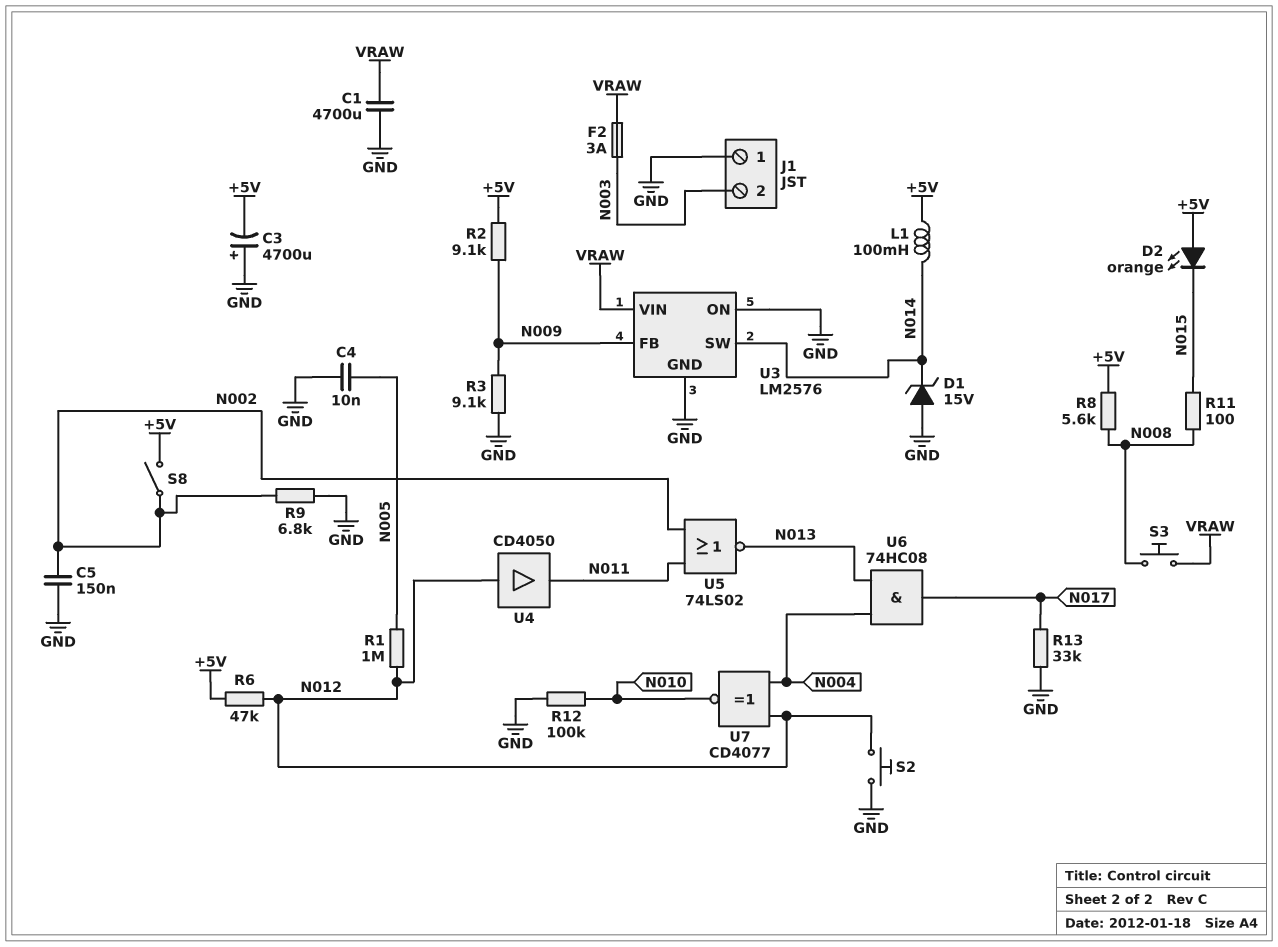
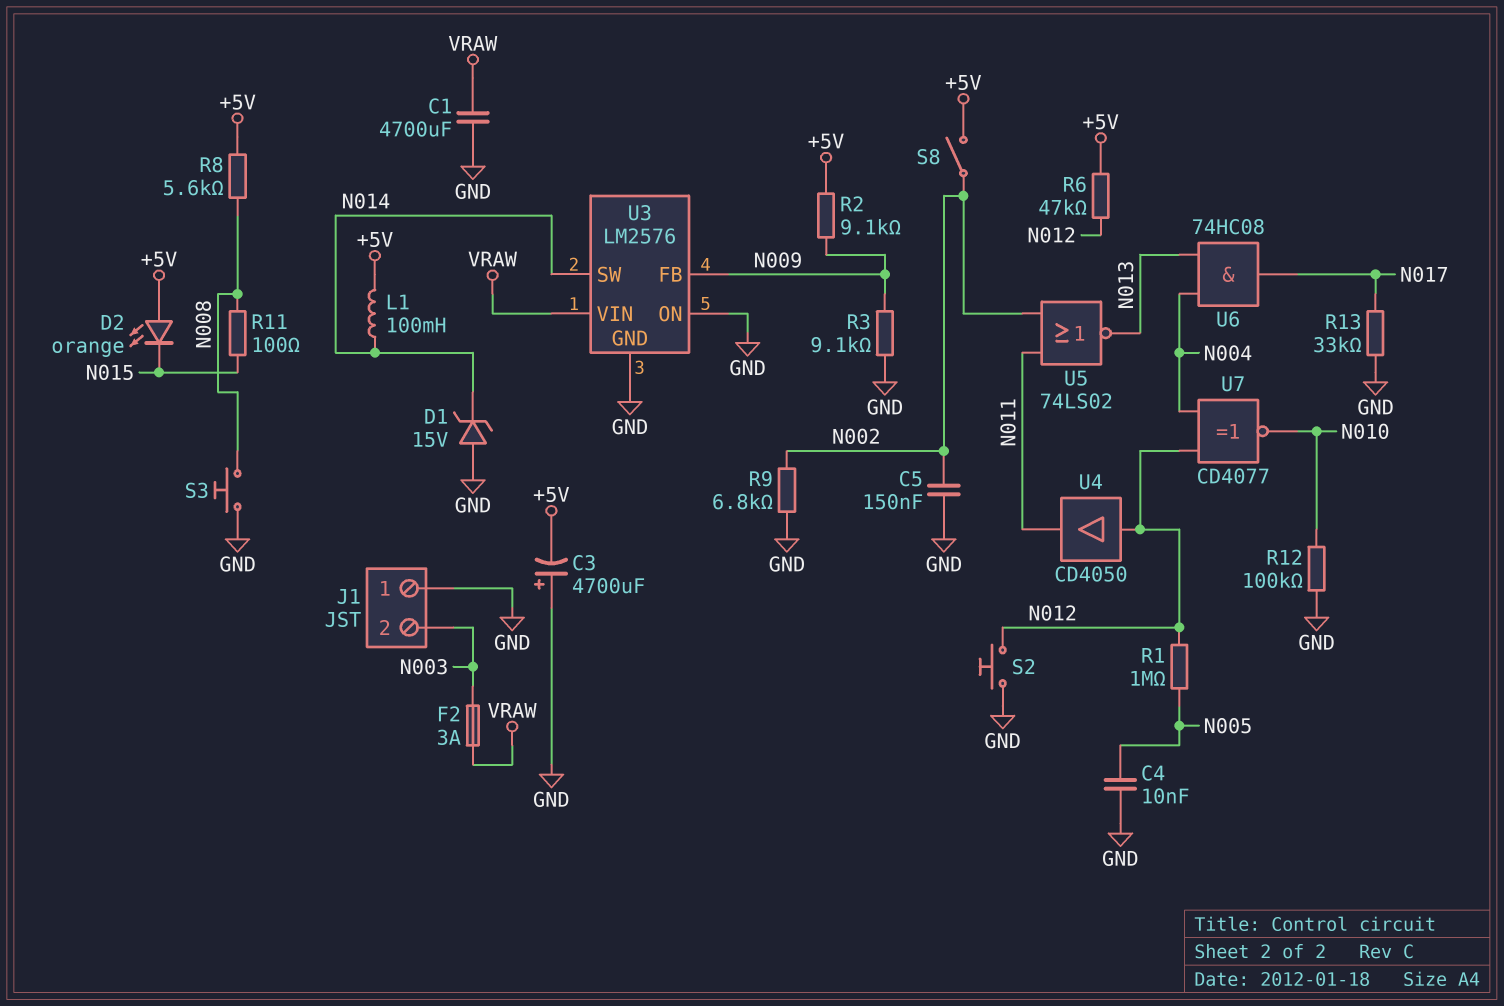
S3: button (N008, VRAW) -> button (GND, N008)

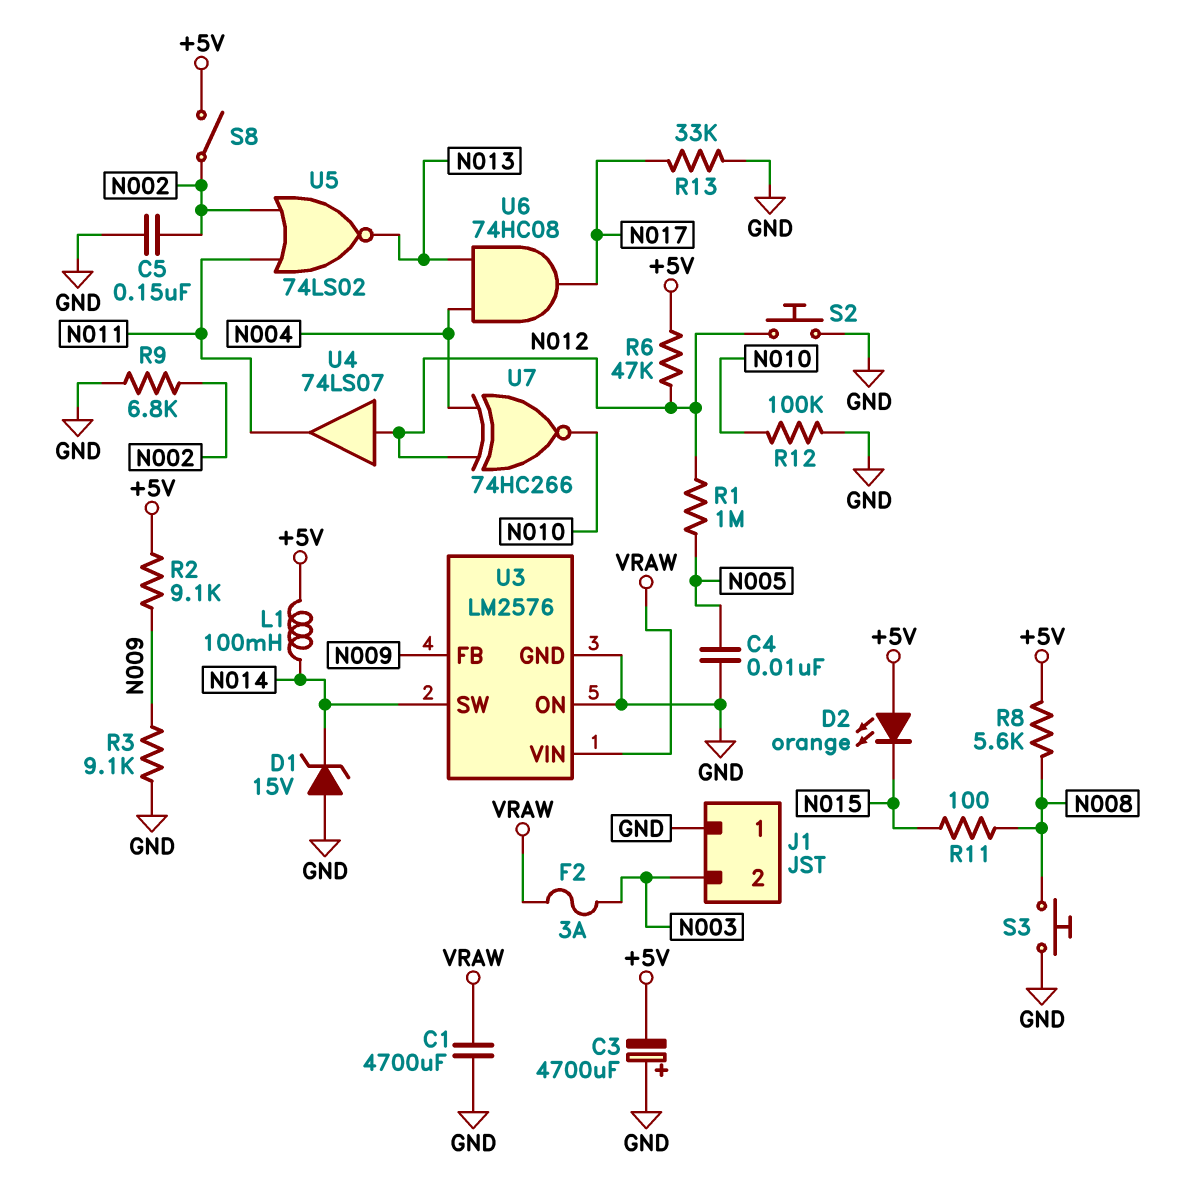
U4: buffer CD4050 (in N012, out N011) -> buffer 74LS07 (in N012, out N011)
U7: XNOR CD4077 (in N004, in N012, out N010) -> XNOR 74HC266 (in N004, in N012, out N010)

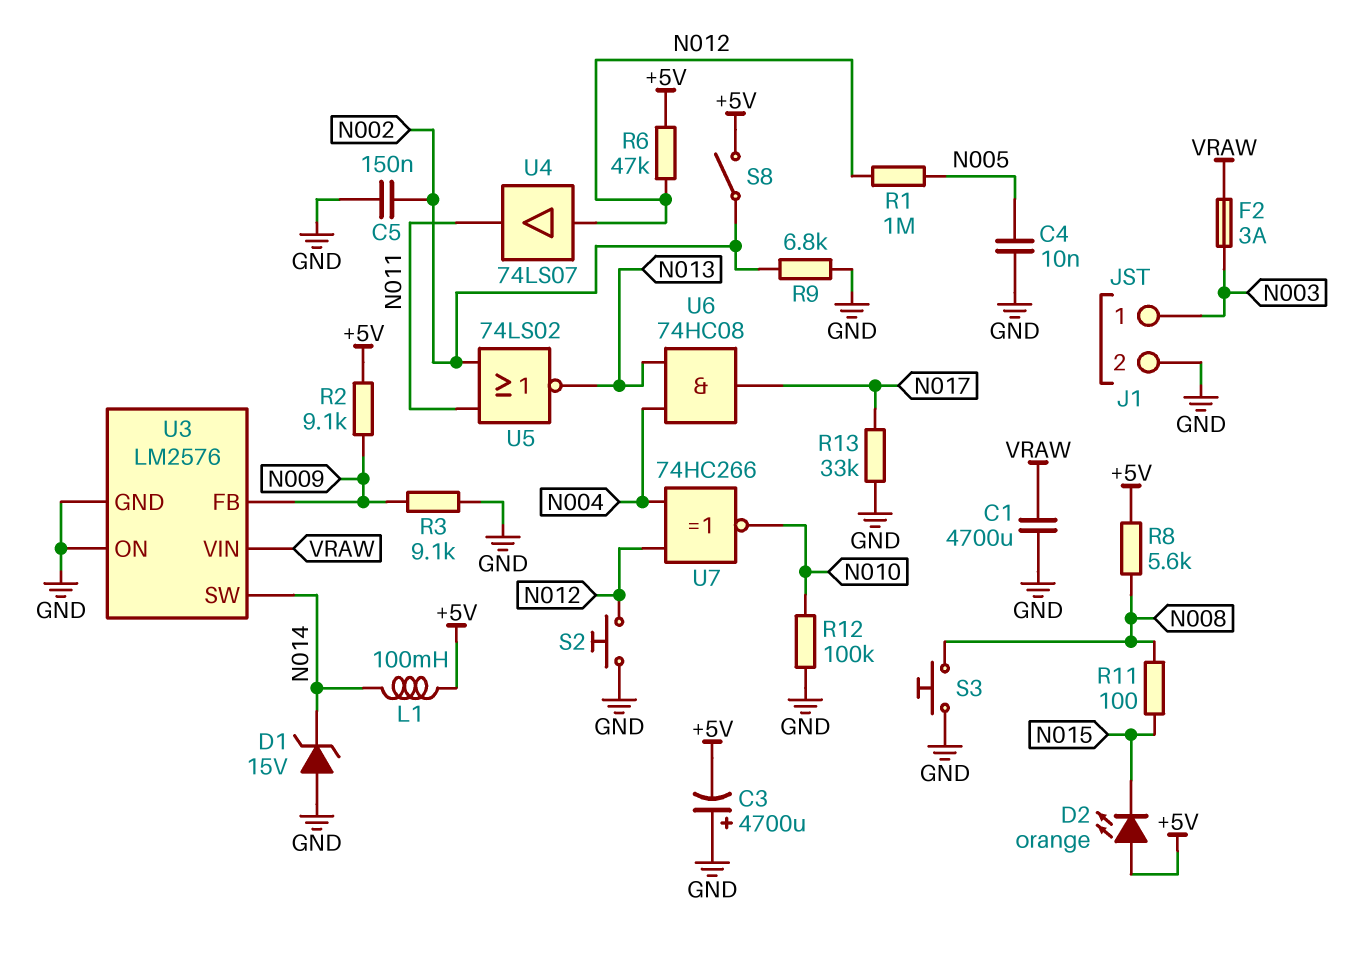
J1 pin 1: GND -> N003
J1 pin 2: N003 -> GND

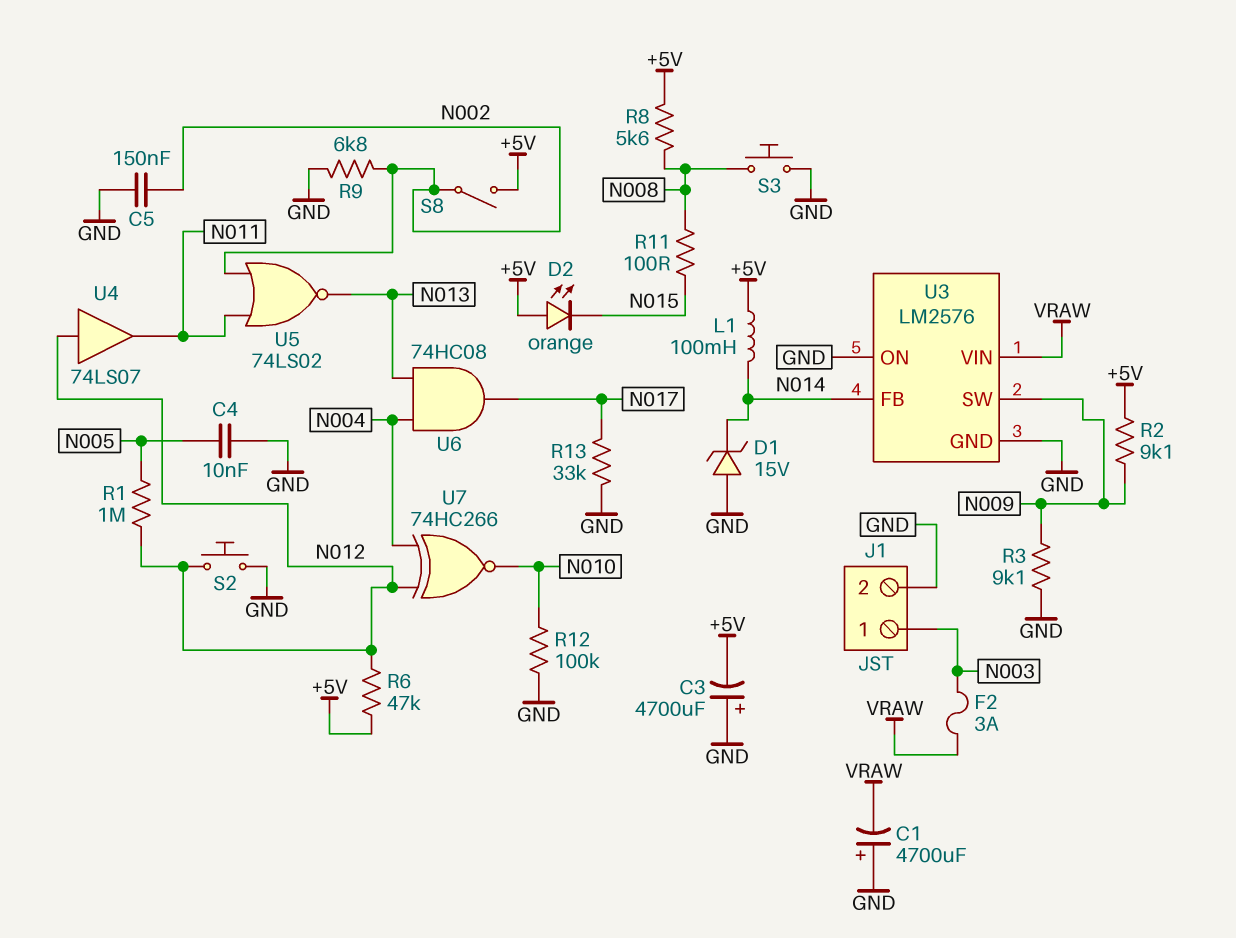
C1: 4700uF (GND, VRAW) -> 4700uF (plus GND, minus VRAW)
U3 pin FB: N009 -> N014
U3 pin SW: N014 -> N009

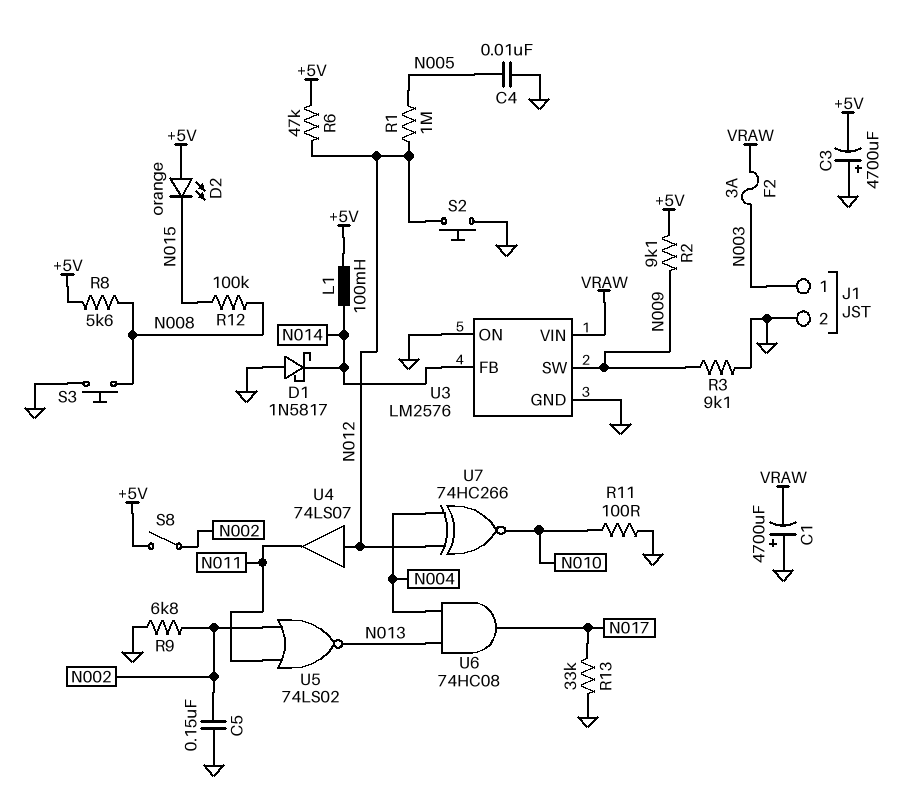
D1: zener 15V (A GND, K N014) -> schottky 1N5817 (A GND, K N014)
R11: 100 (N008, N015) -> 100 (GND, N010)
R12: 100k (GND, N010) -> 100k (N008, N015)

